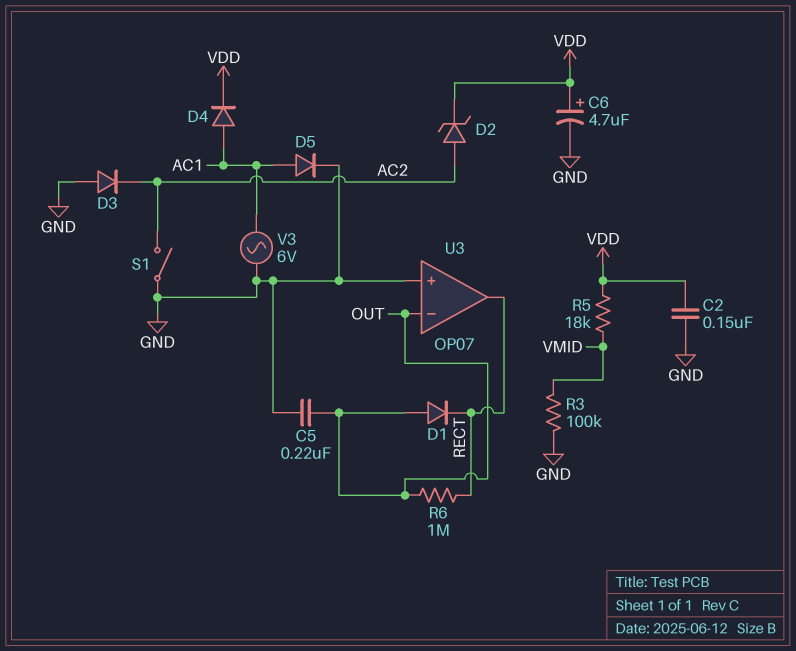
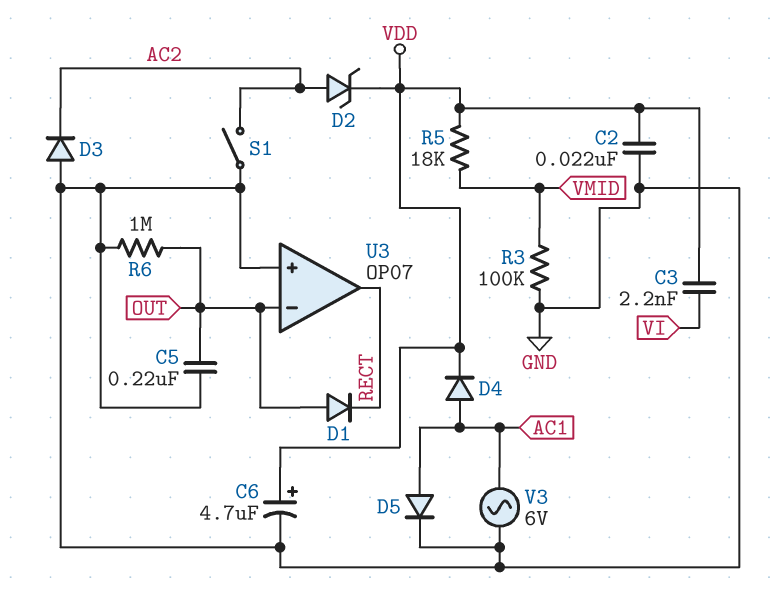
C2: 150nF (GND, VDD) -> 22nF (GND, VDD)
C3: none -> 2.2nF (VDD, VI)
R6: 1M (OUT, RECT) -> 1M (GND, OUT)

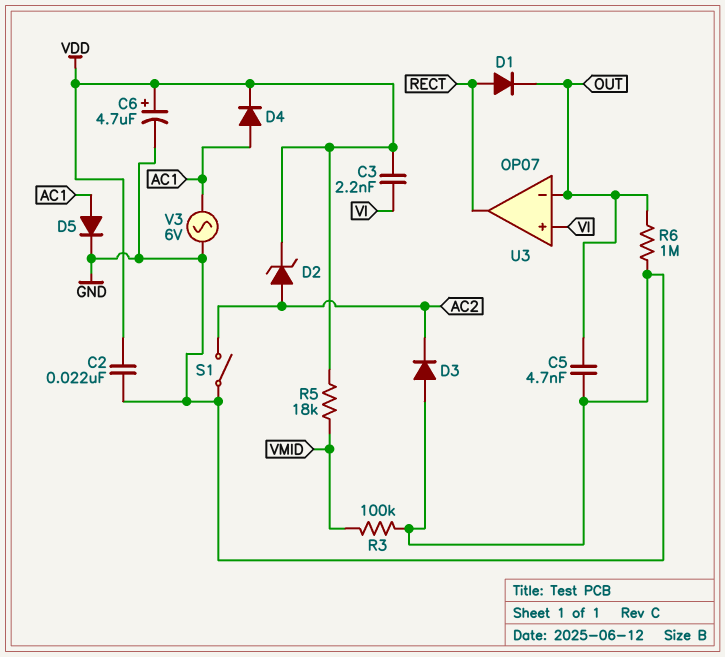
C5: 220nF (GND, OUT) -> 4.7nF (GND, OUT)
D1: diode (A OUT, K RECT) -> diode (A RECT, K OUT)
U3 pin in+: GND -> VI

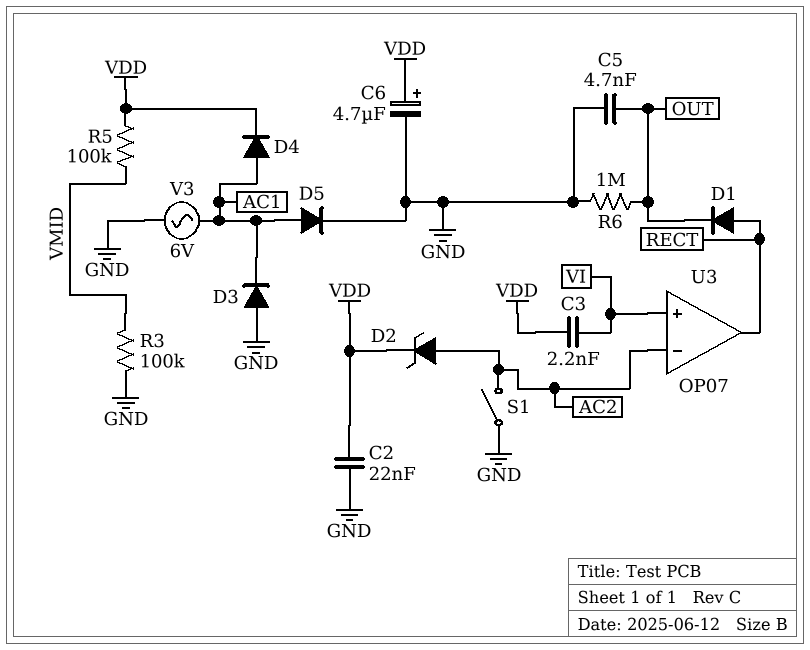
D3: diode (A GND, K AC2) -> diode (A GND, K AC1)
R5: 18k (VDD, VMID) -> 100k (VDD, VMID)
U3 pin in-: OUT -> AC2

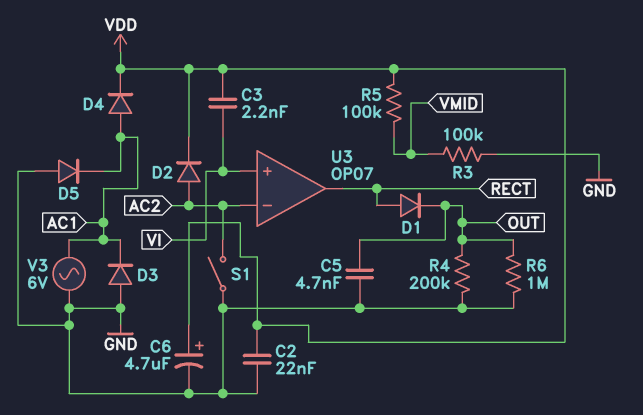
D2: zener (A AC2, K VDD) -> diode (A AC2, K VDD)
D5: diode (A AC1, K GND) -> diode (A GND, K AC1)
R4: none -> 200k (GND, OUT)

